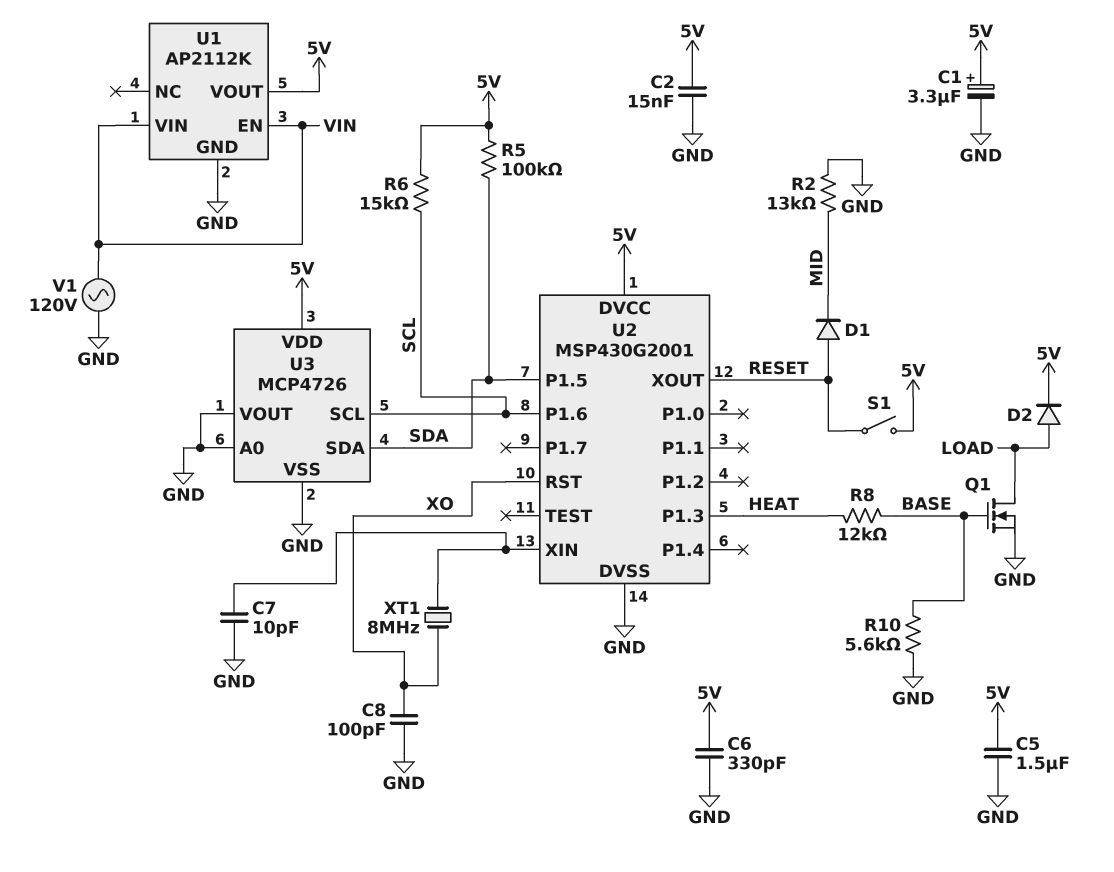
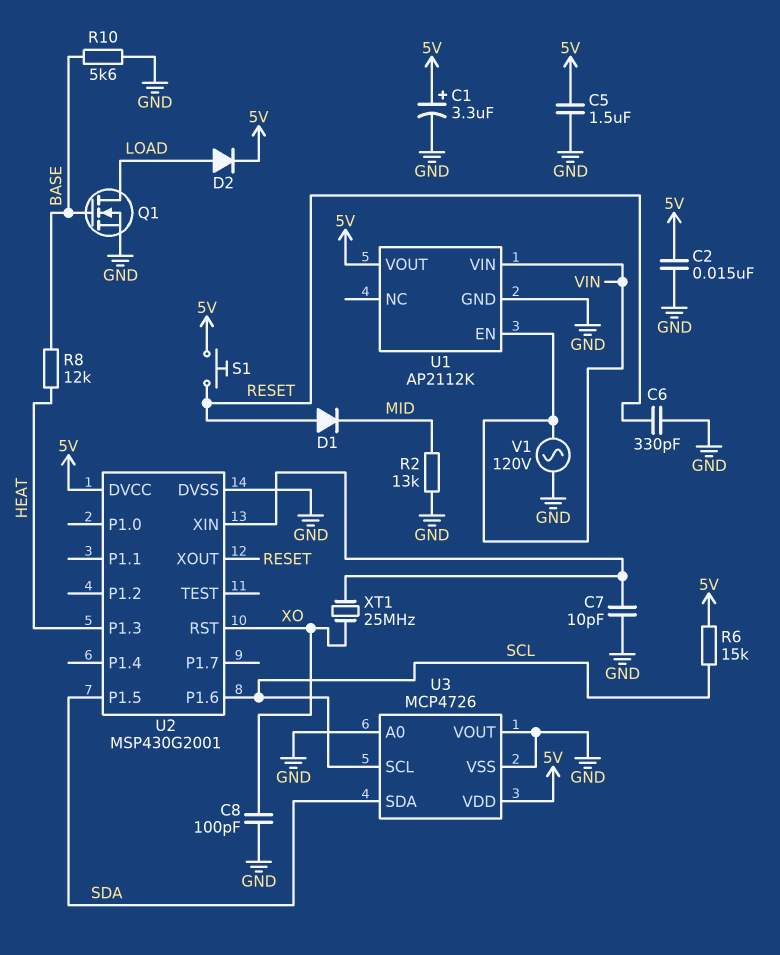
C6: 330pF (5V, GND) -> 330pF (GND, RESET)
R5: 100k (5V, SDA) -> none
S1: switch (5V, RESET) -> button (5V, RESET)
XT1: 8MHz (U2/XIN, XO) -> 25MHz (U2/XIN, XO)

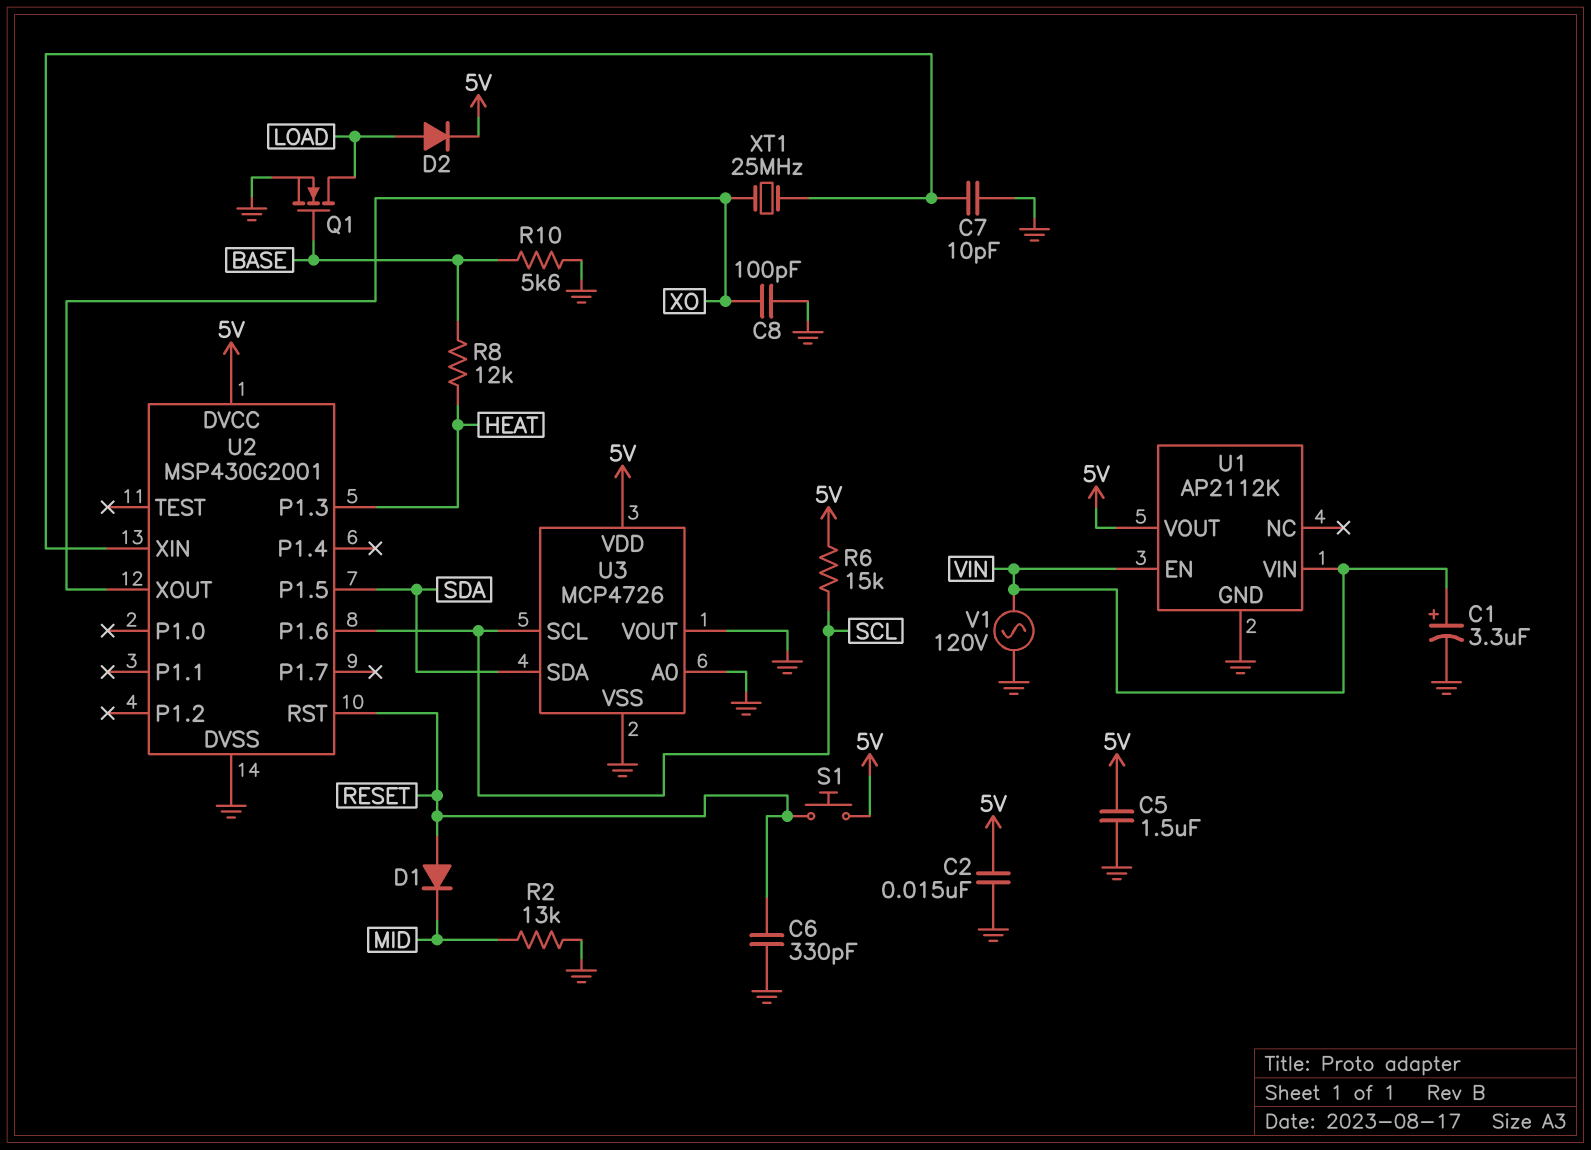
C1: 3.3uF (plus 5V, minus GND) -> 3.3uF (plus VIN, minus GND)
U2 pin RST: XO -> RESET
U2 pin XOUT: RESET -> XO

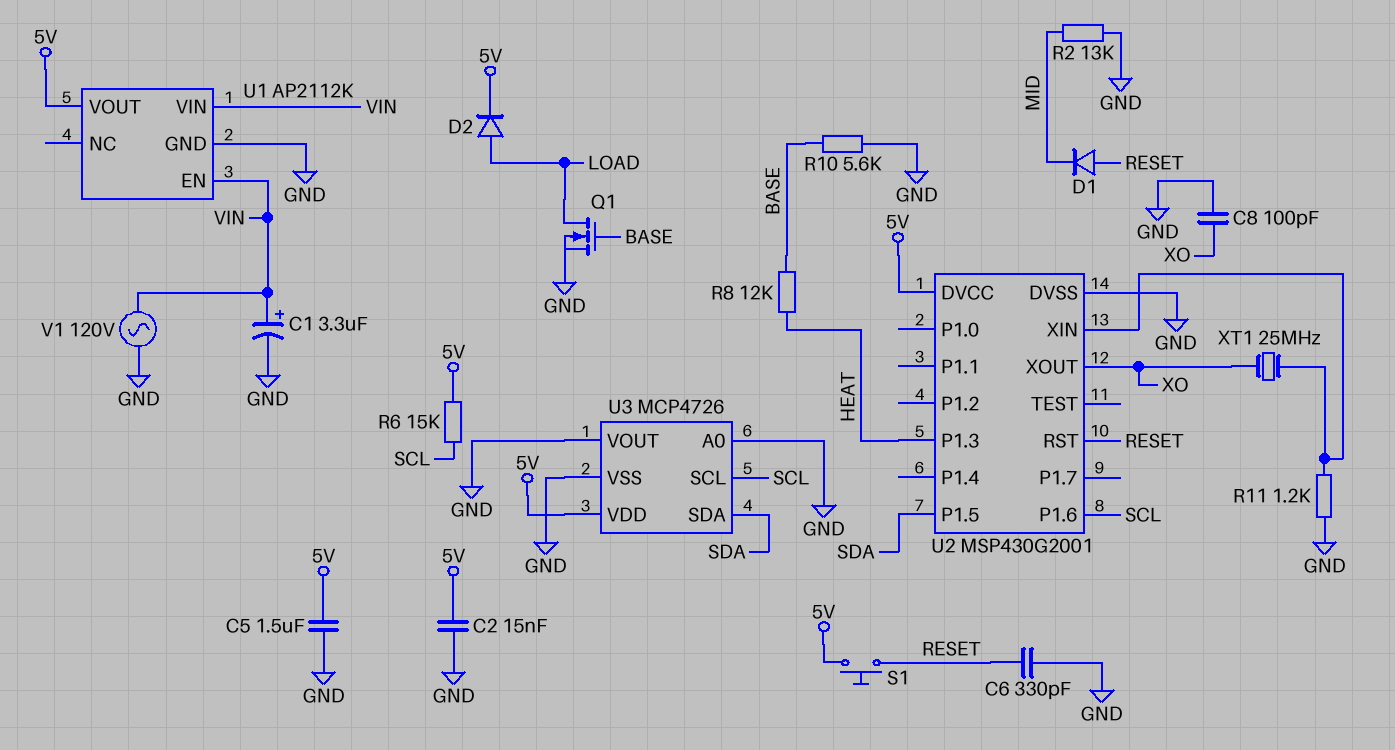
C7: 10pF (GND, U2/XIN) -> none
R11: none -> 1.2k (GND, U2/XIN)

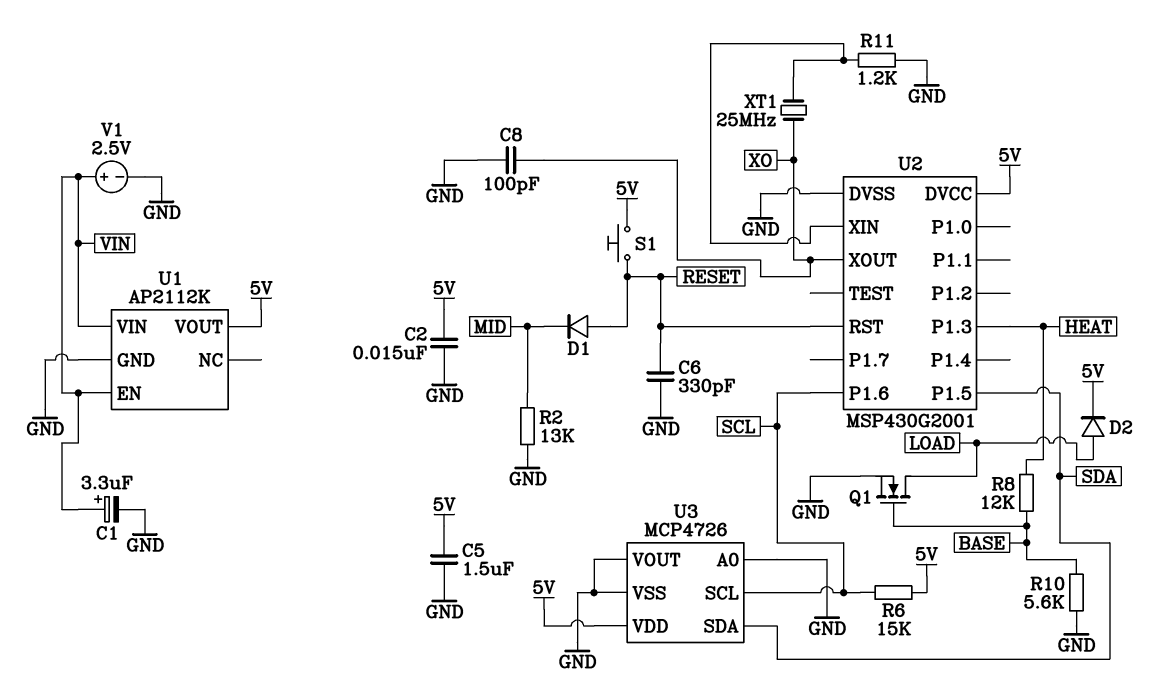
V1: AC 120V (GND, VIN) -> 2.5V (plus VIN, minus GND)

